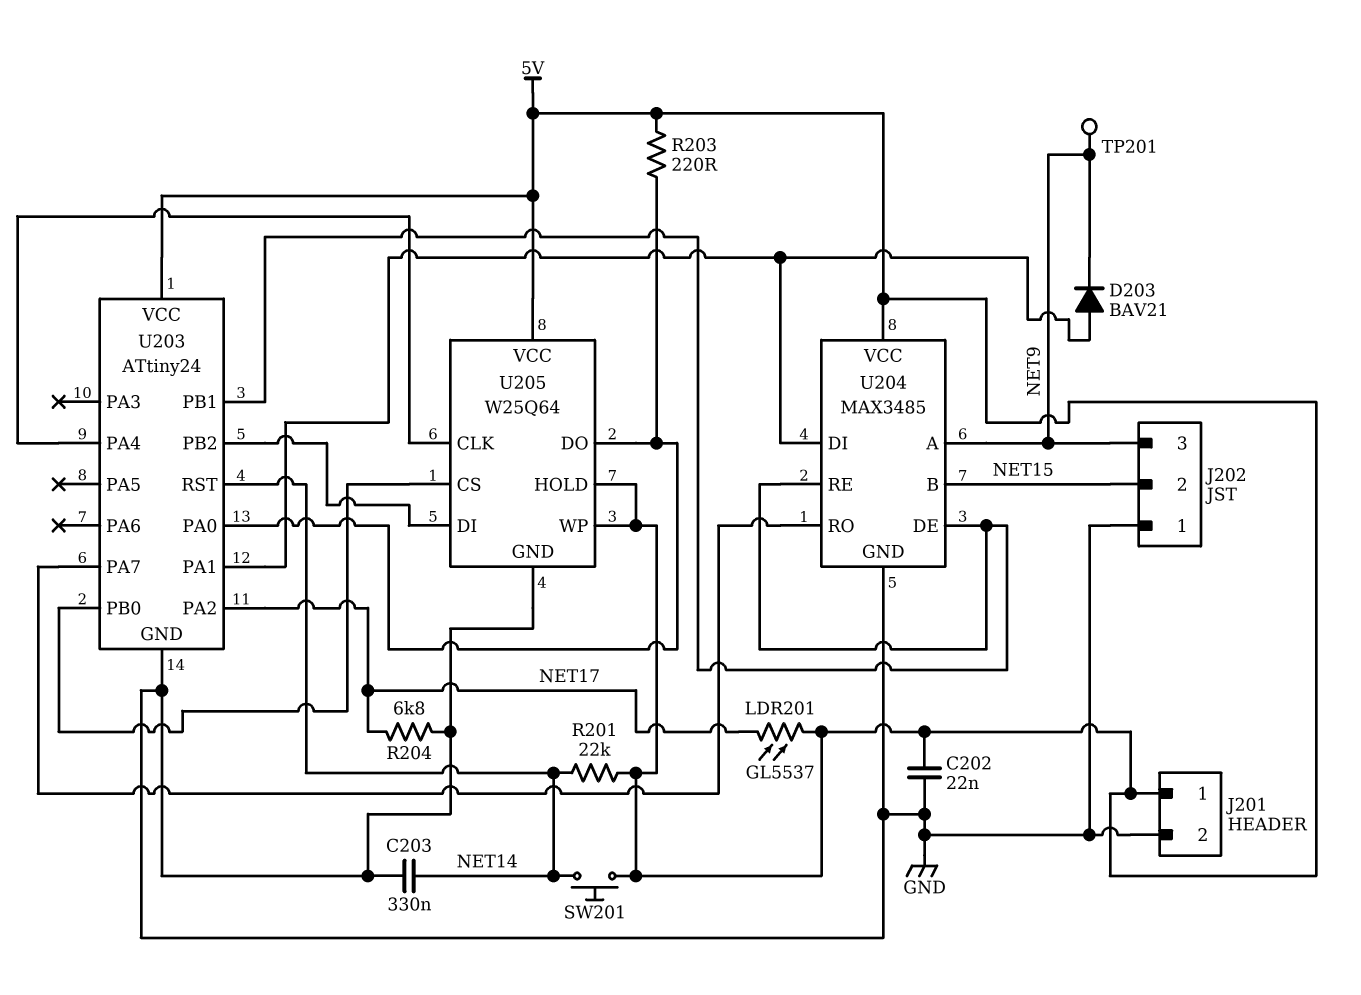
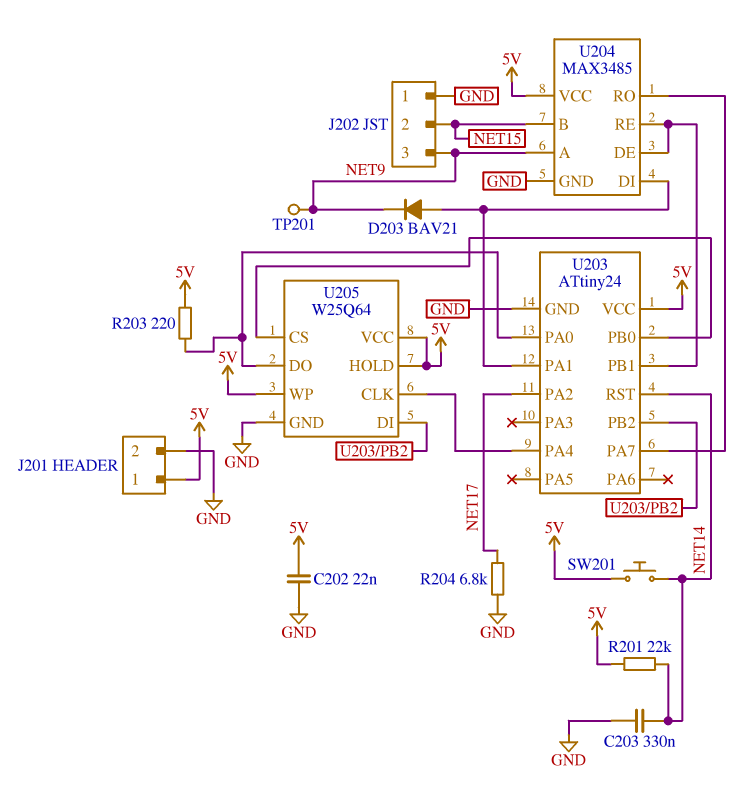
LDR201: GL5537 (5V, NET17) -> none

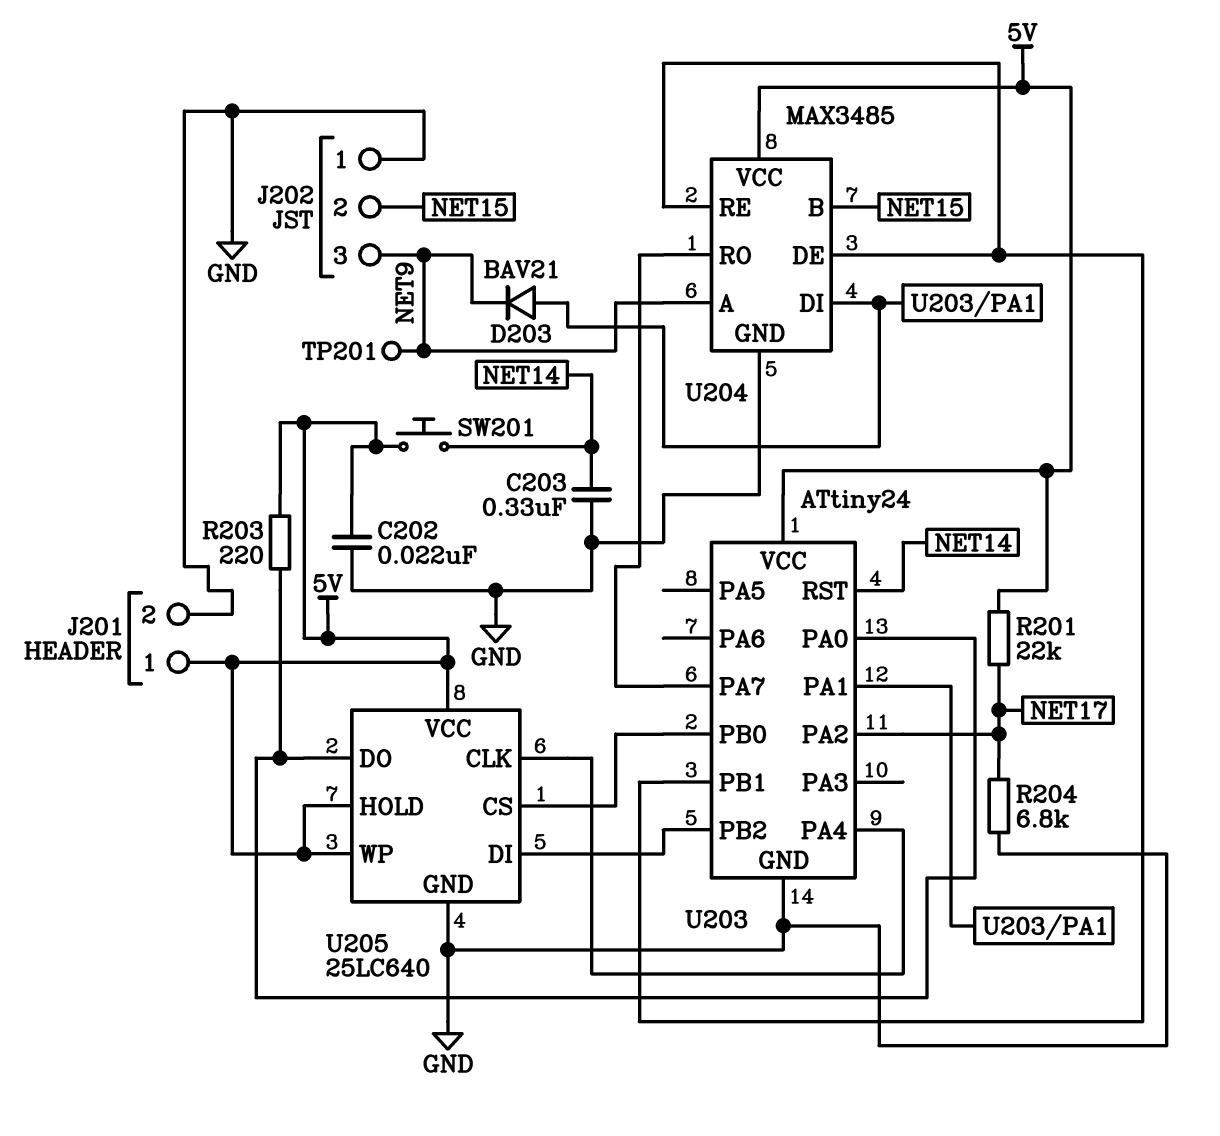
R201: 22k (5V, NET14) -> 22k (5V, NET17)
U205: W25Q64 -> 25LC640

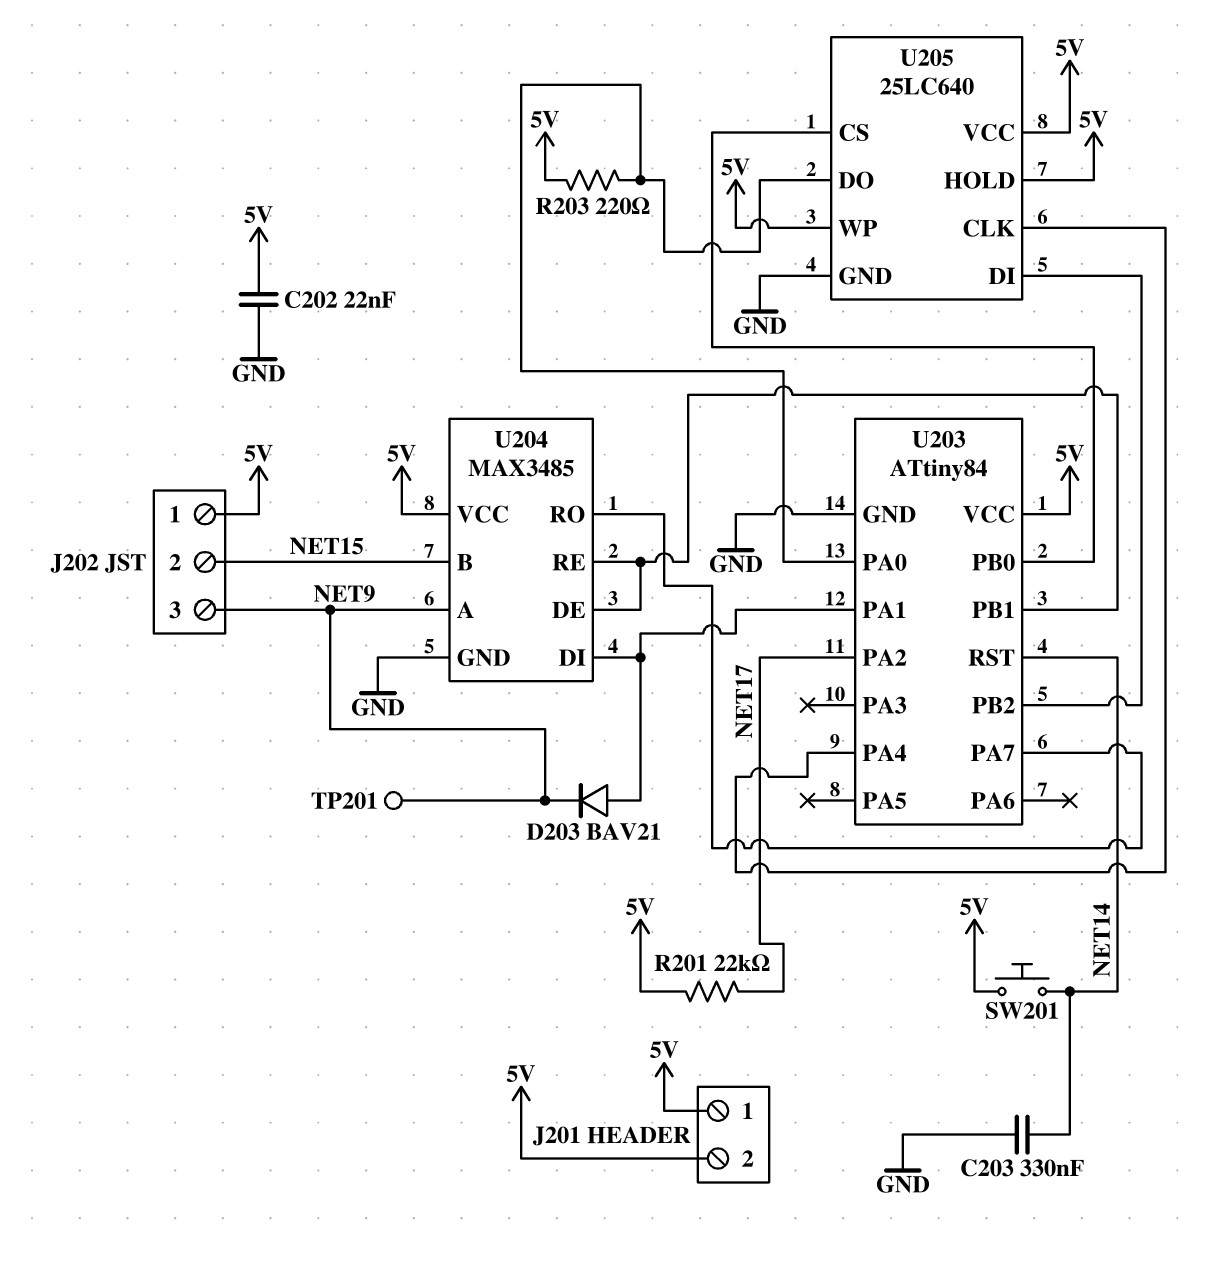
J201 pin 2: GND -> 5V
J202 pin 1: GND -> 5V
R204: 6.8k (GND, NET17) -> none
U203: ATtiny24 -> ATtiny84

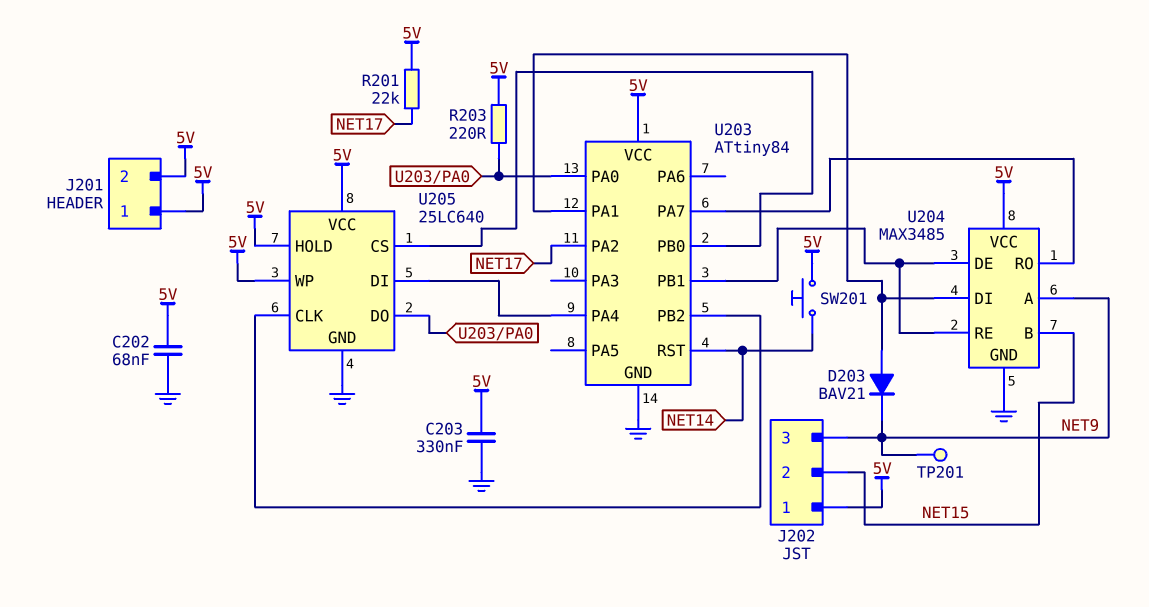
C202: 22nF (5V, GND) -> 68nF (5V, GND)
C203: 330nF (GND, NET14) -> 330nF (5V, GND)
U205 pin CLK: U203/PA4 -> U203/PB2
U205 pin DI: U203/PB2 -> U203/PA4

